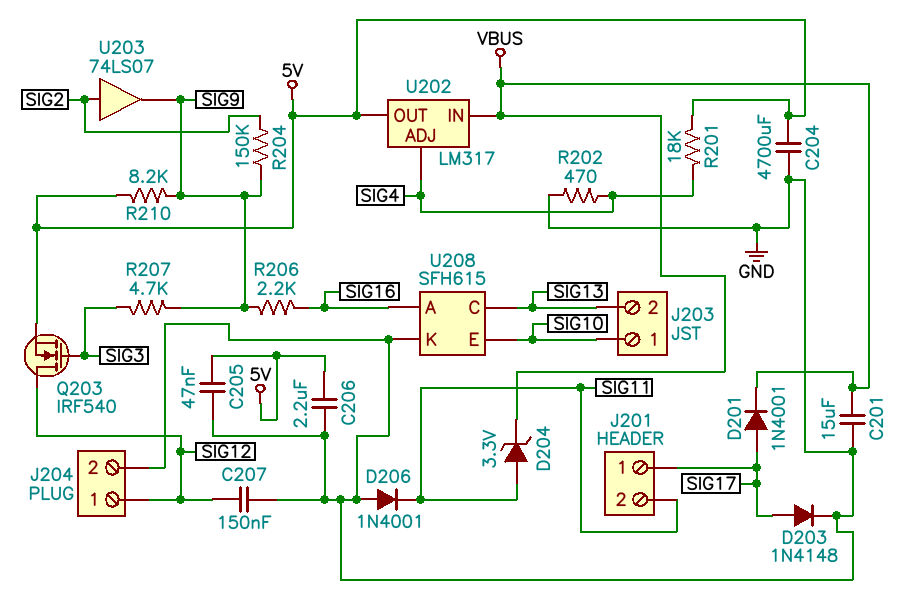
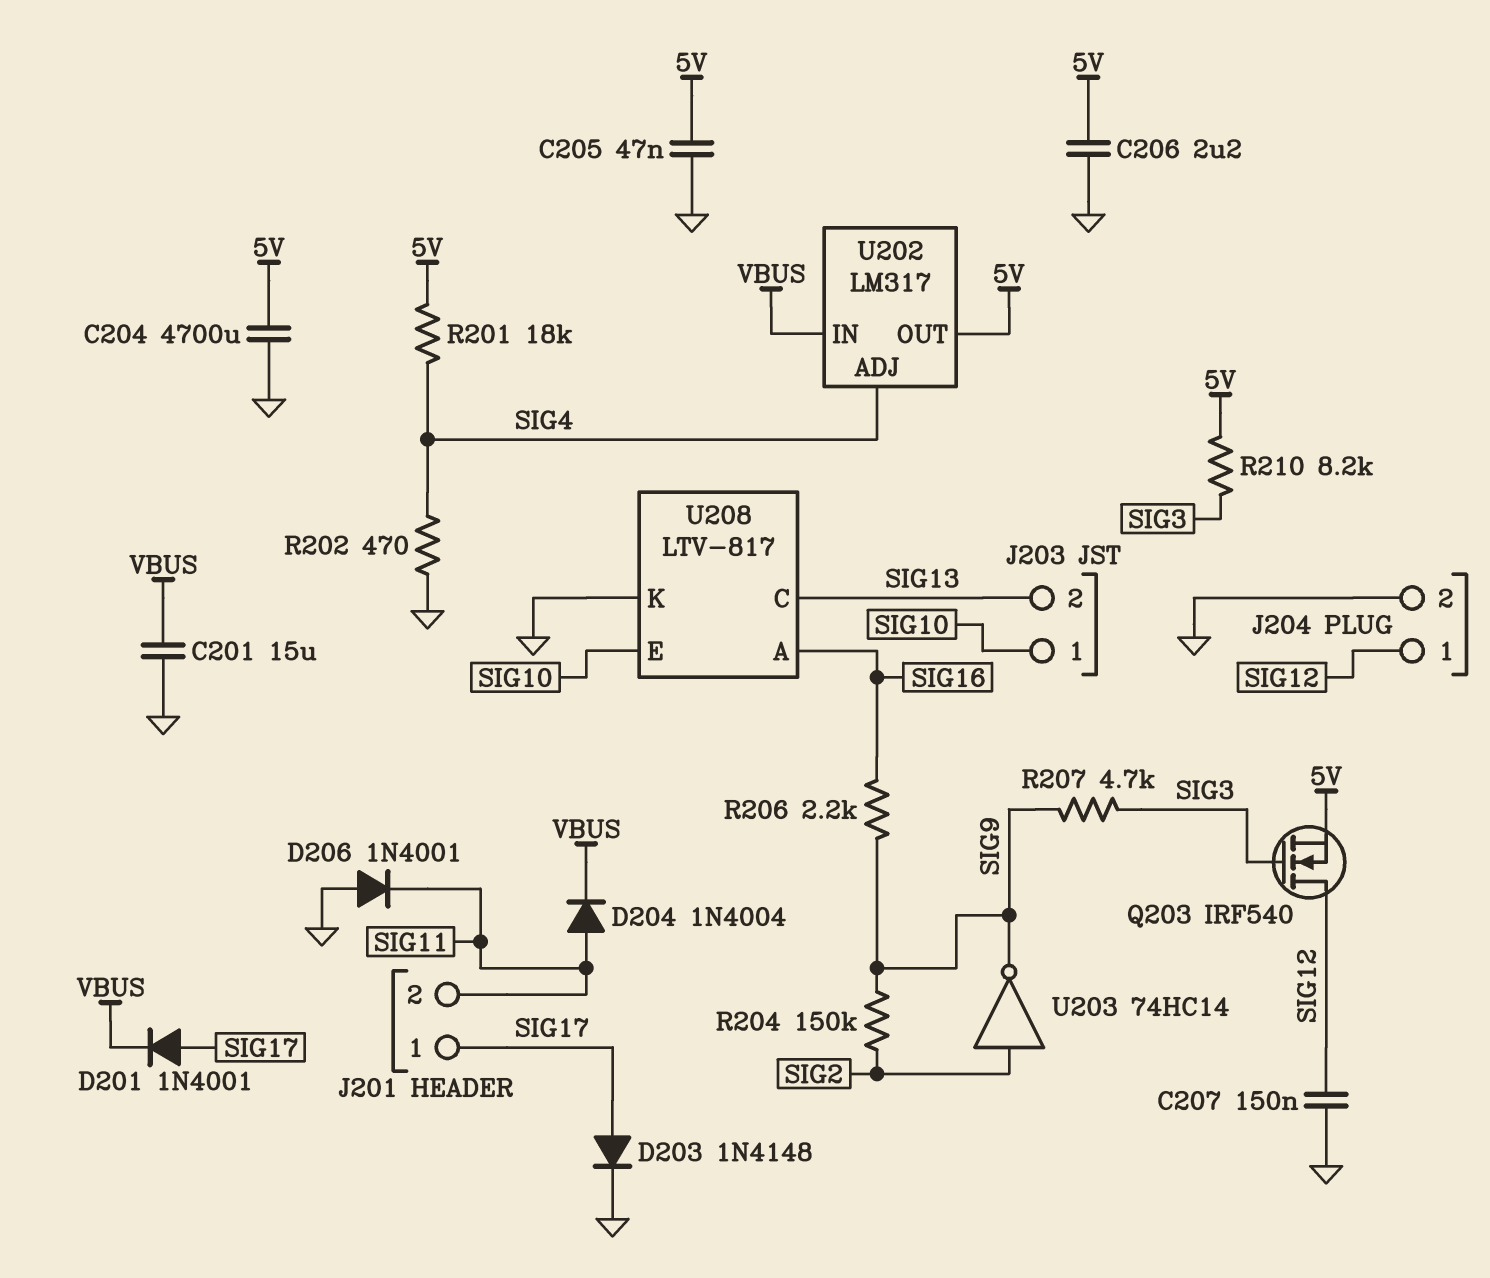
D204: zener 3.3V (A SIG11, K VBUS) -> diode 1N4004 (A SIG11, K VBUS)
R210: 8.2k (5V, SIG9) -> 8.2k (5V, SIG3)
U203: buffer 74LS07 (in SIG2, out SIG9) -> NOT 74HC14 (in SIG2, out SIG9)
U208: SFH615 -> LTV-817

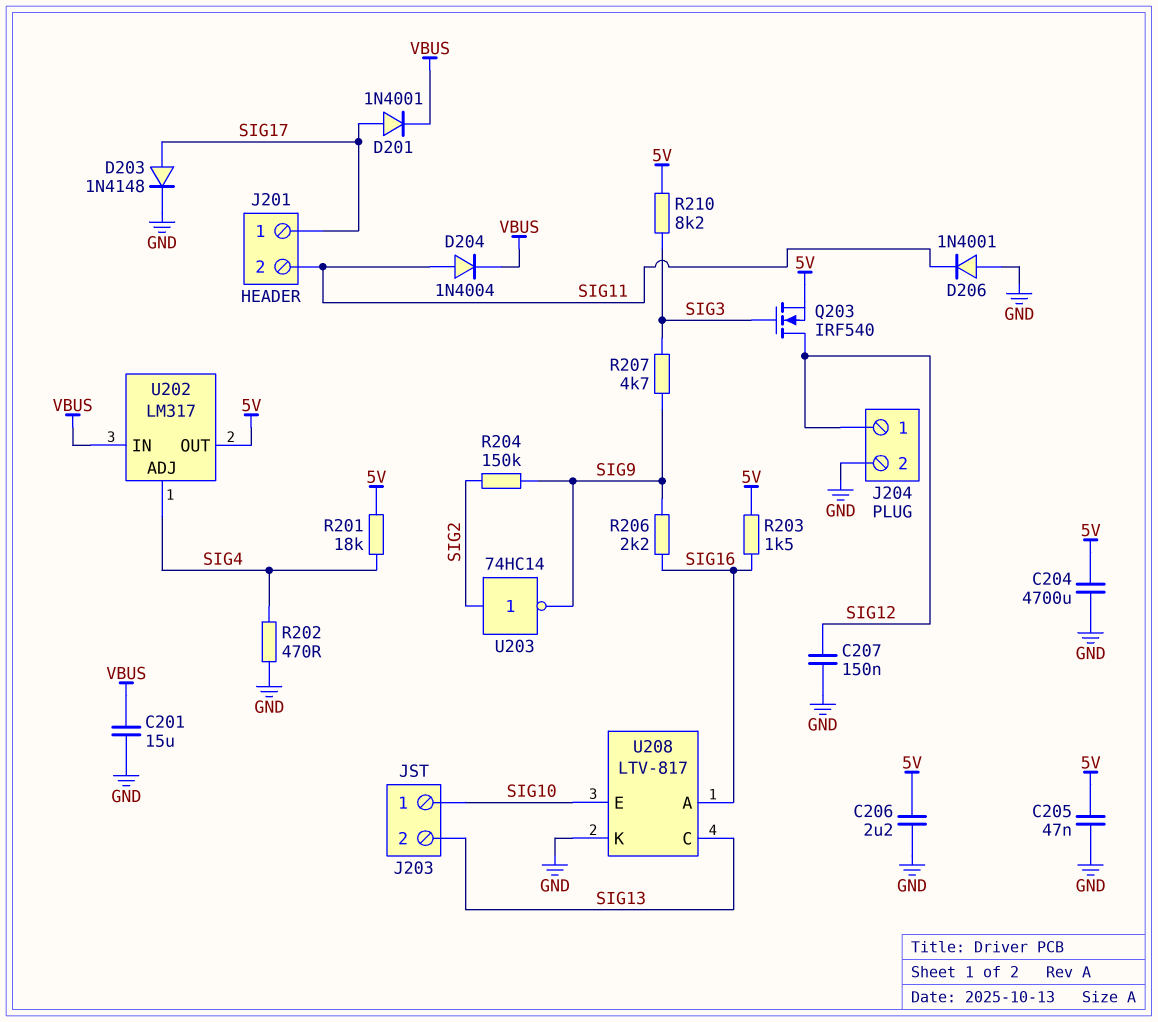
R203: none -> 1.5k (5V, SIG16)

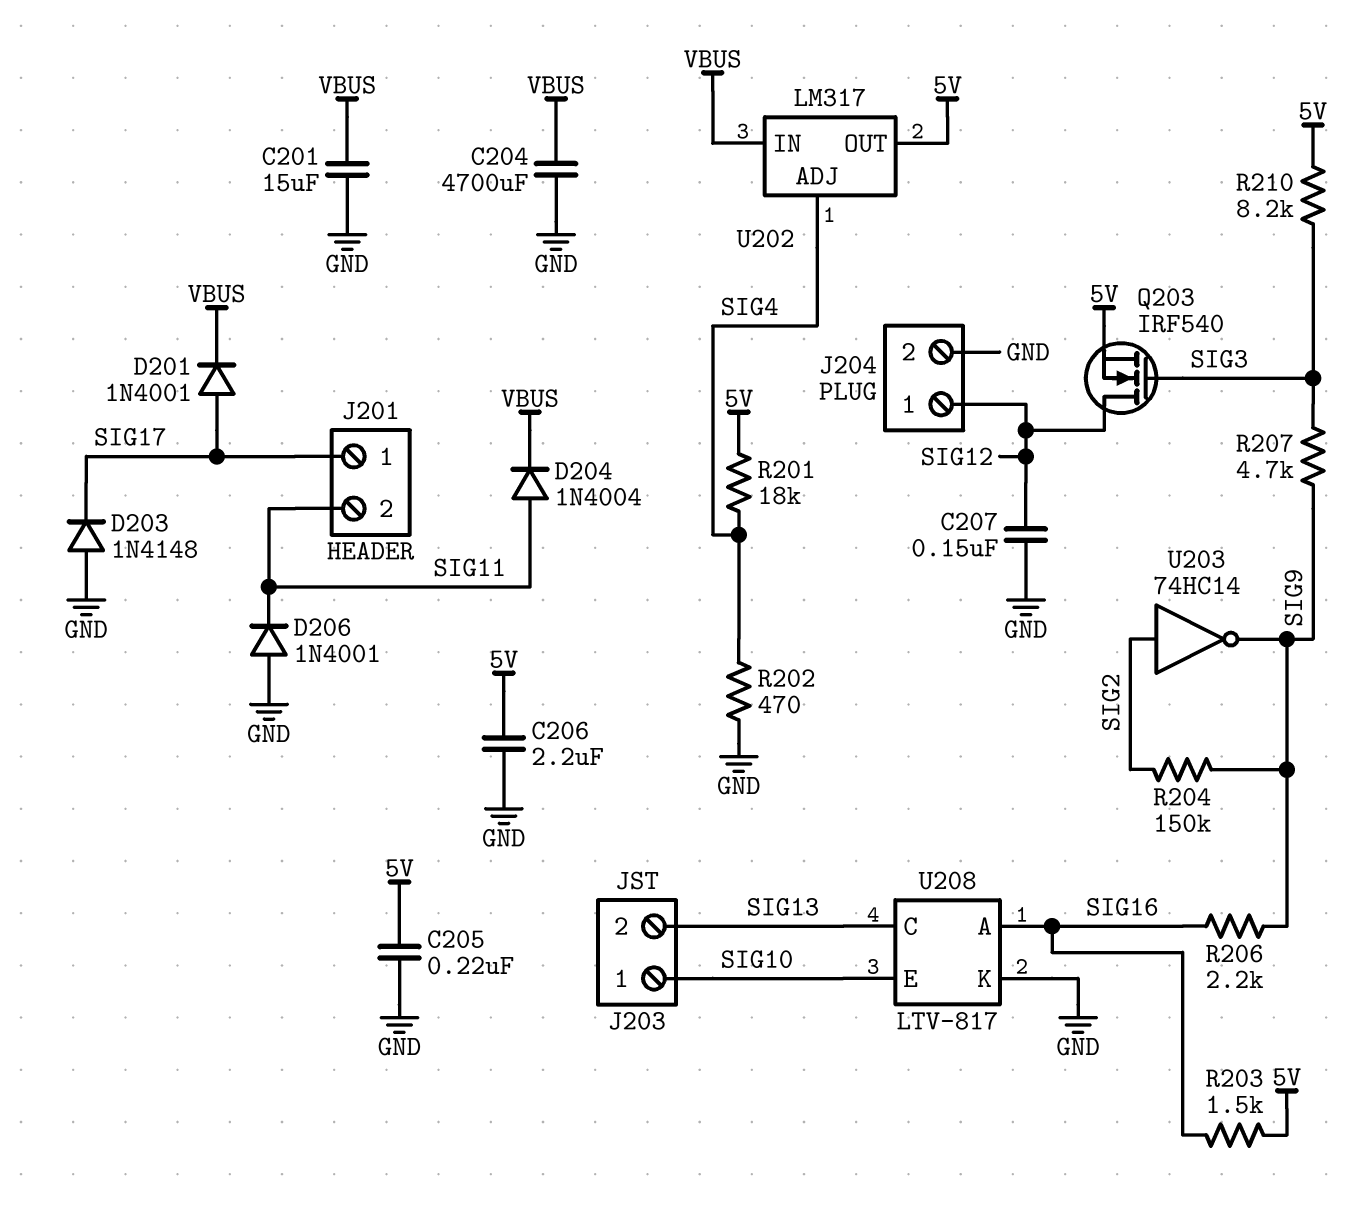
C204: 4700uF (5V, GND) -> 4700uF (GND, VBUS)
C205: 47nF (5V, GND) -> 220nF (5V, GND)
D203: diode 1N4148 (A SIG17, K GND) -> diode 1N4148 (A GND, K SIG17)

